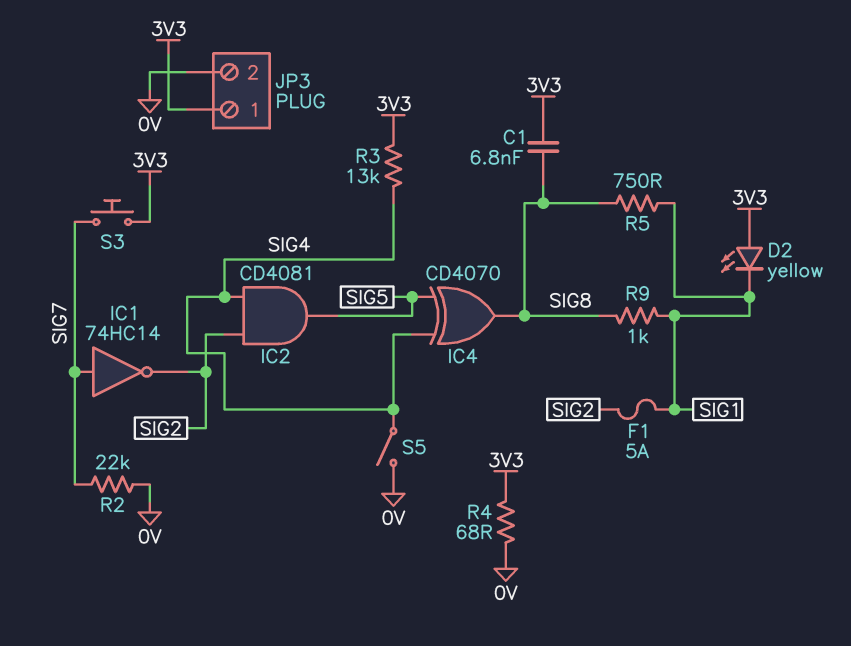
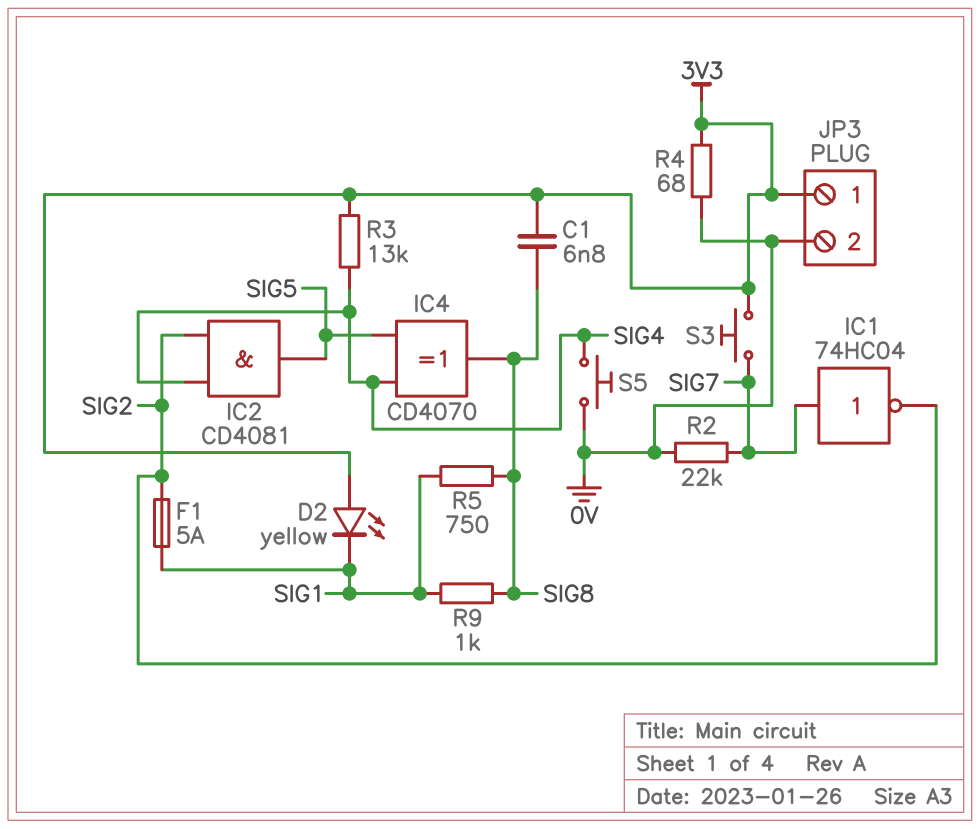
IC1: NOT 74HC14 (in SIG7, out SIG2) -> NOT 74HC04 (in SIG7, out SIG2)
S5: switch (0V, SIG4) -> button (0V, SIG4)

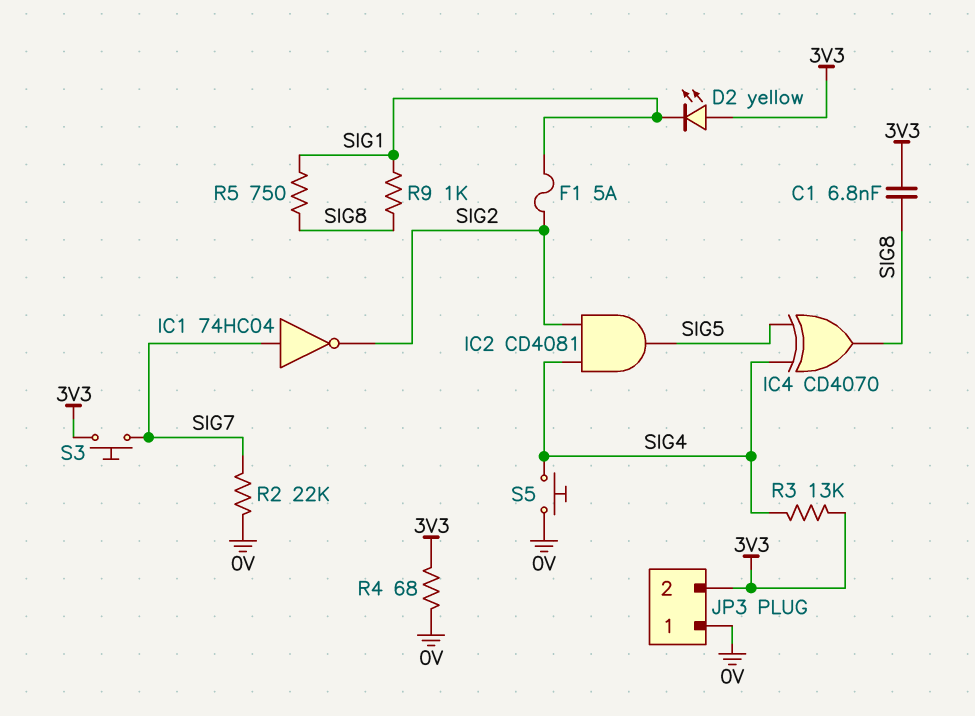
JP3 pin 1: 3V3 -> 0V
JP3 pin 2: 0V -> 3V3

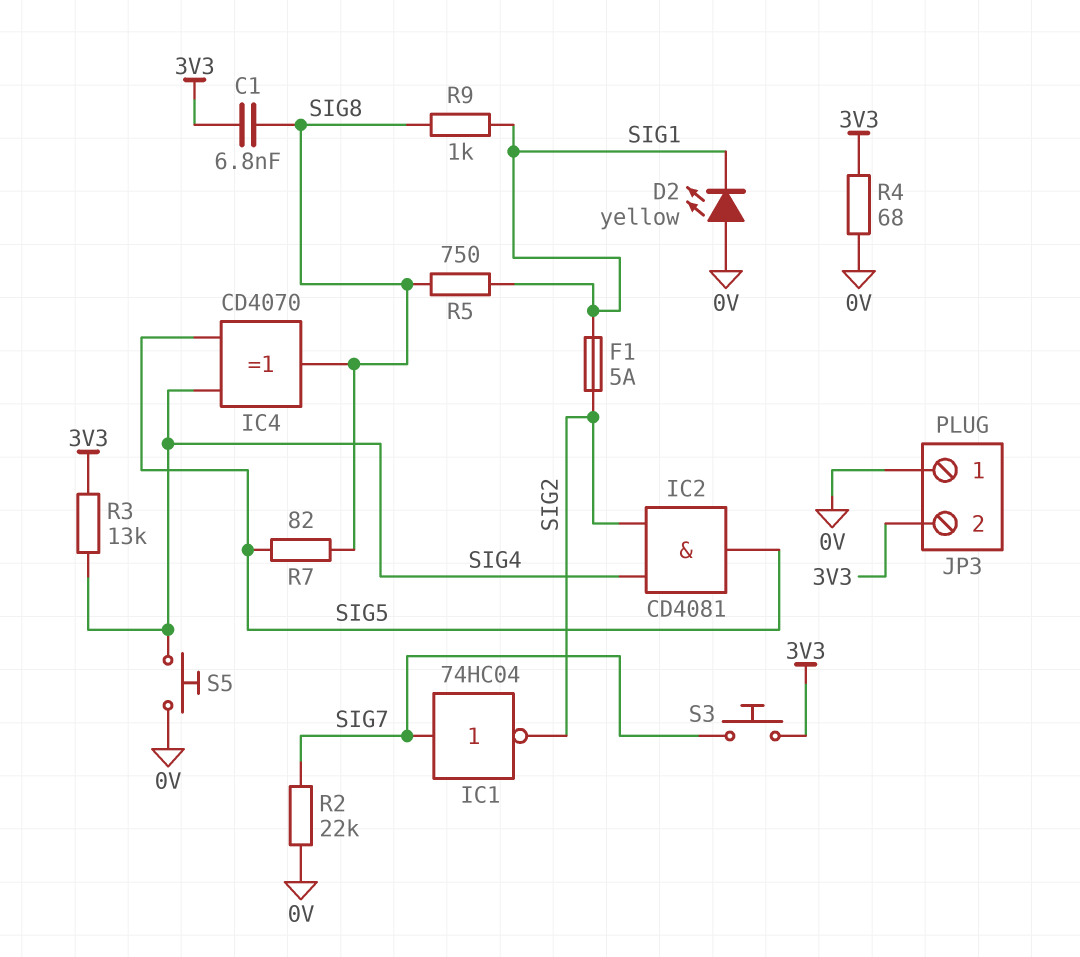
D2: LED yellow (A 3V3, K SIG1) -> LED yellow (A 0V, K SIG1)
R7: none -> 82 (SIG5, SIG8)

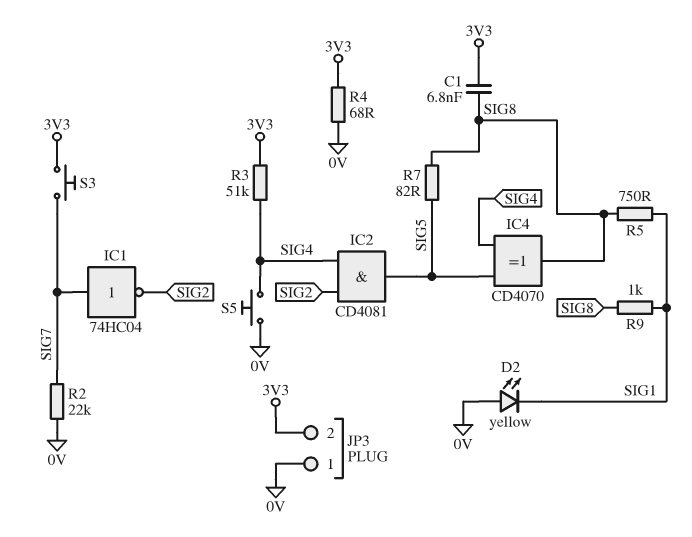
F1: 5A (SIG1, SIG2) -> none
R3: 13k (3V3, SIG4) -> 51k (3V3, SIG4)

